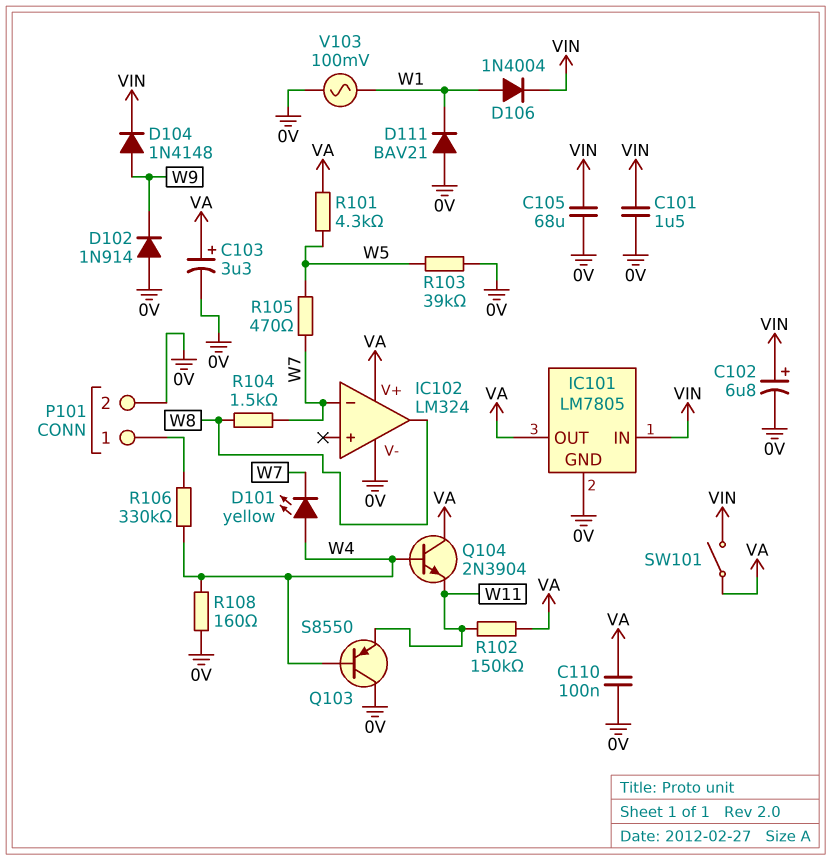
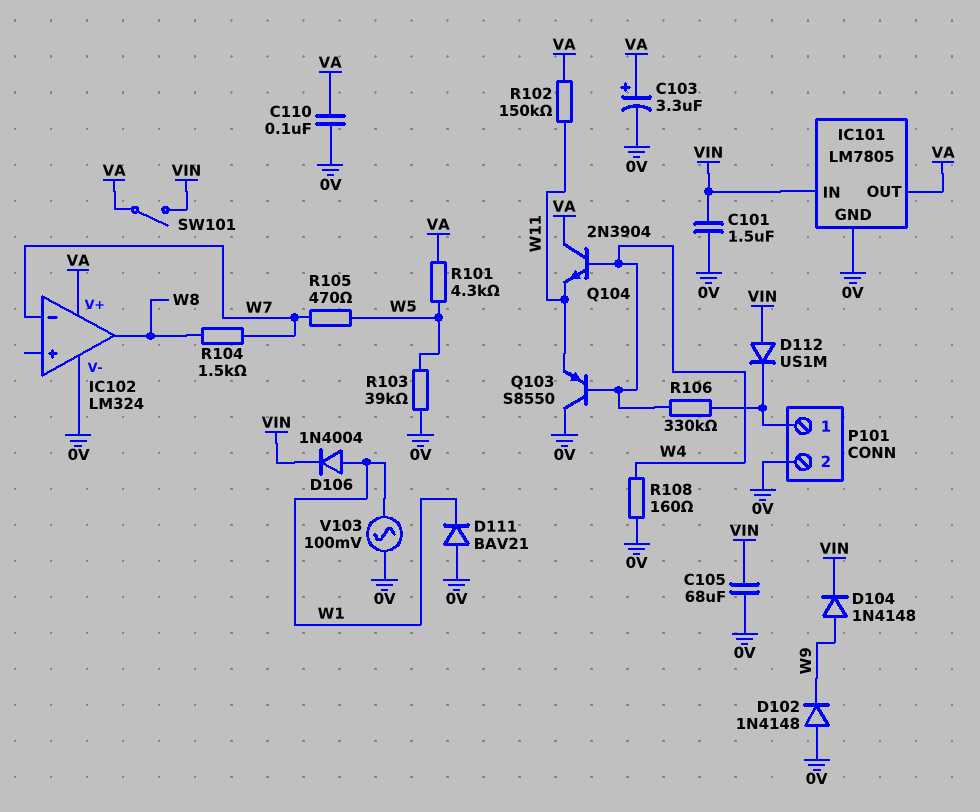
C102: 6.8uF (plus VIN, minus 0V) -> none
D101: LED yellow (A W4, K W7) -> none
D102: diode 1N914 (A 0V, K W9) -> diode 1N4148 (A 0V, K W9)
D112: none -> diode US1M (A VIN, K P101/1)

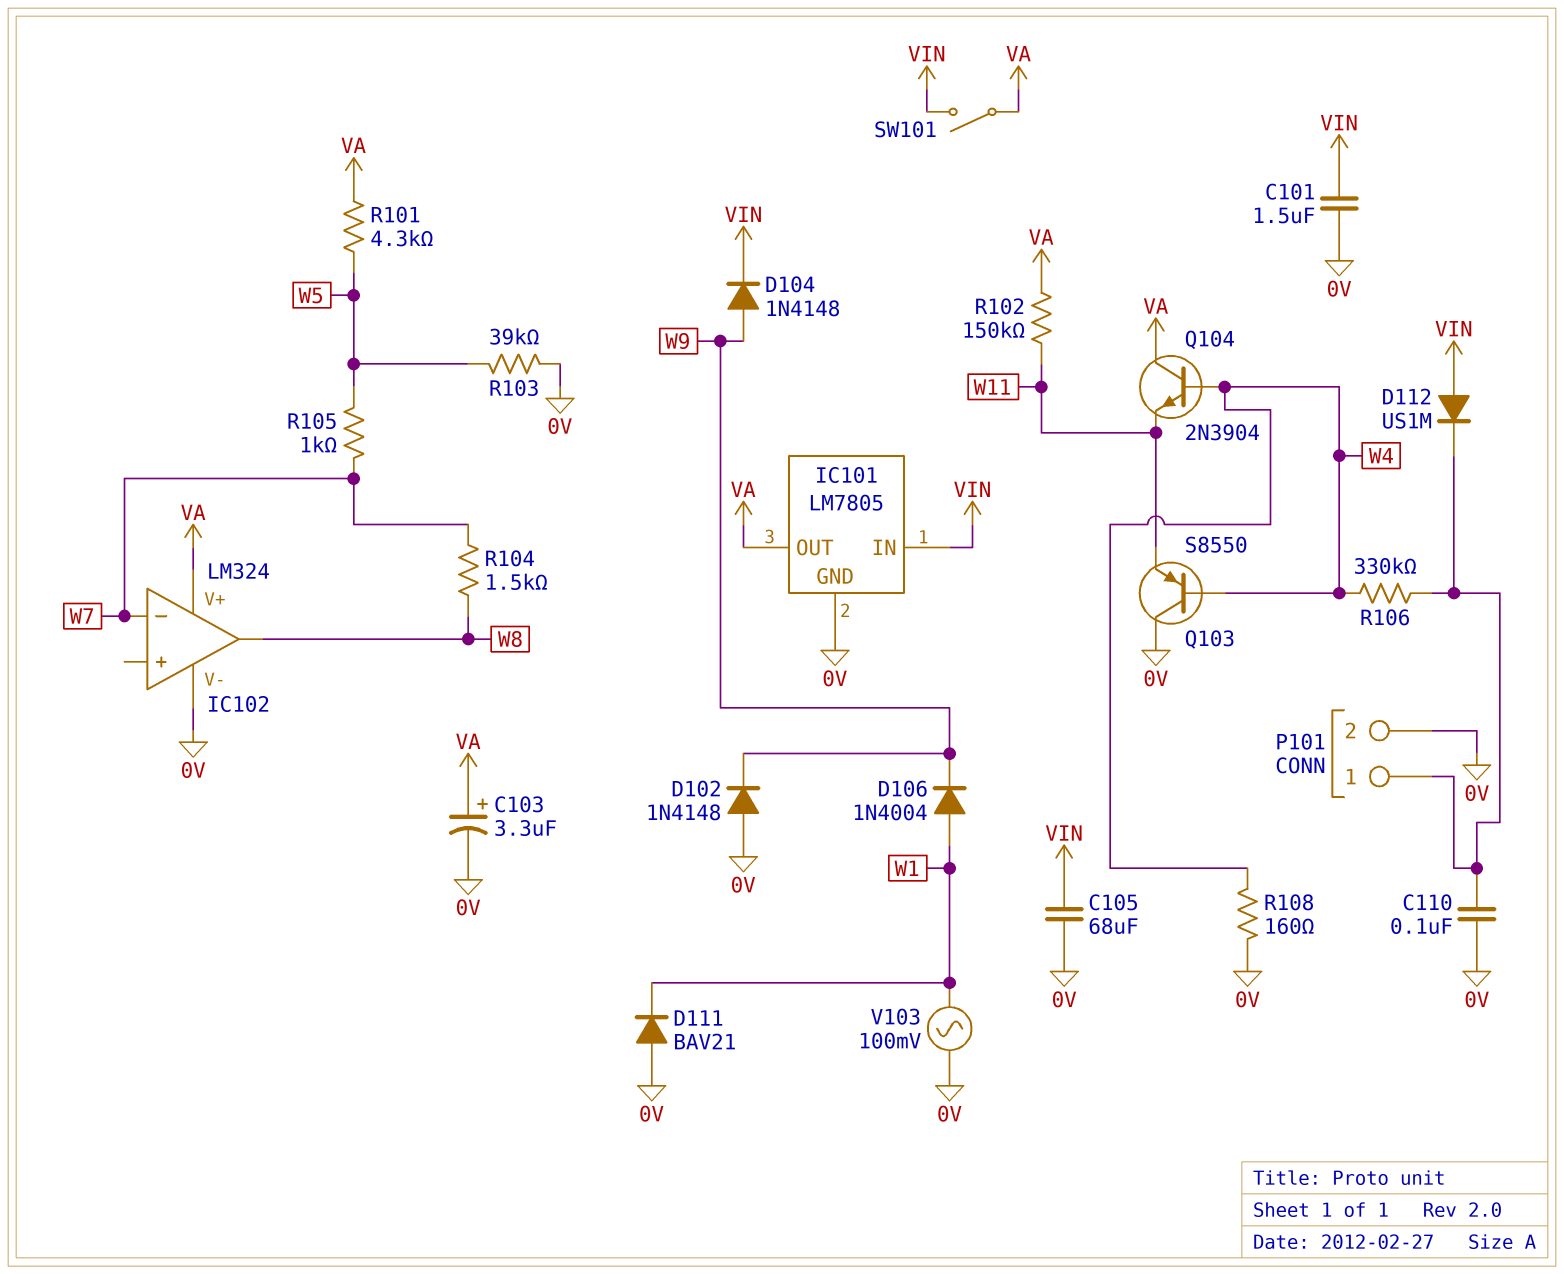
C110: 100nF (0V, VA) -> 100nF (0V, P101/1)
D106: diode 1N4004 (A W1, K VIN) -> diode 1N4004 (A W1, K W9)
R105: 470 (W5, W7) -> 1k (W5, W7)

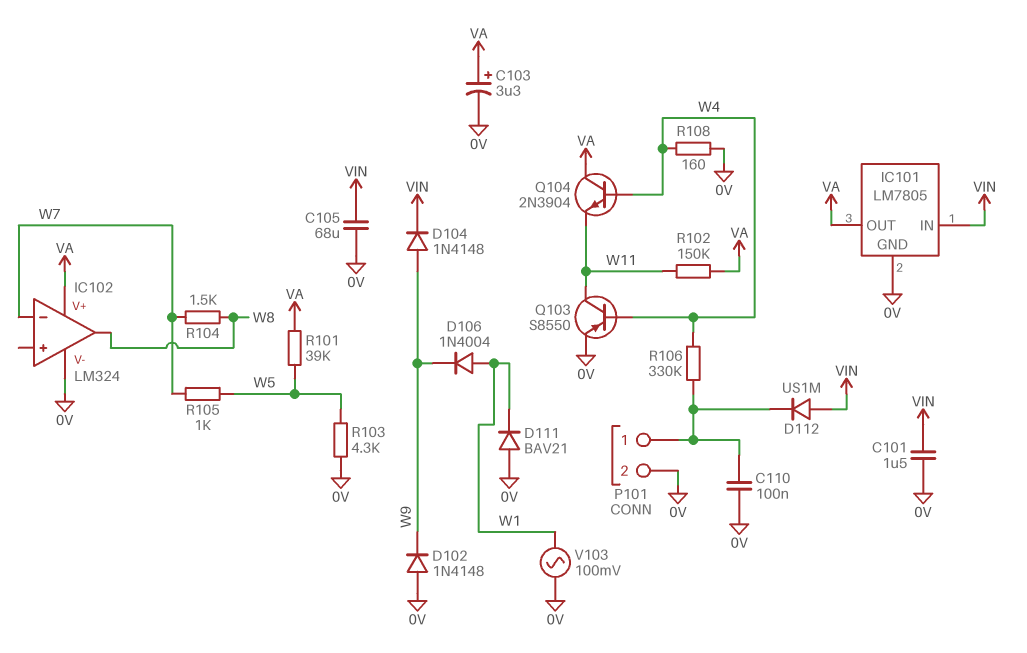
Q103: PNP S8550 (B W4, C 0V, E W11) -> PNP S8550 (B W4, C W11, E 0V)
R101: 4.3k (VA, W5) -> 39k (VA, W5)
R103: 39k (0V, W5) -> 4.3k (0V, W5)
SW101: switch (VA, VIN) -> none

